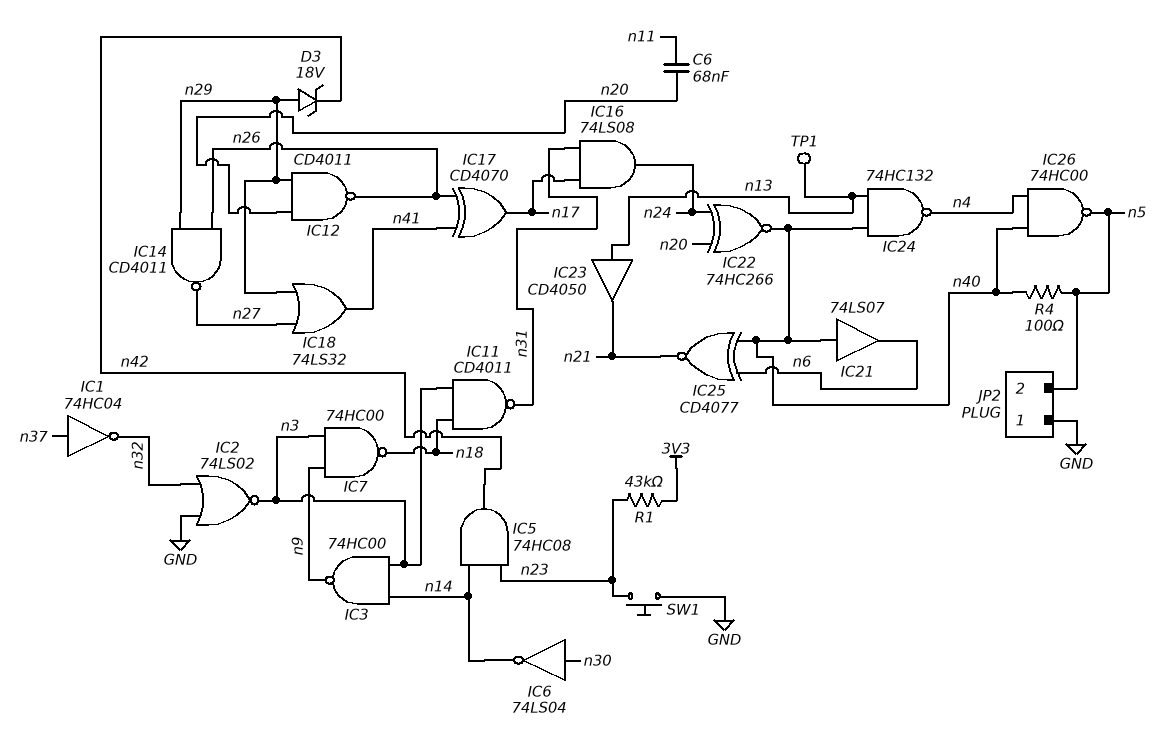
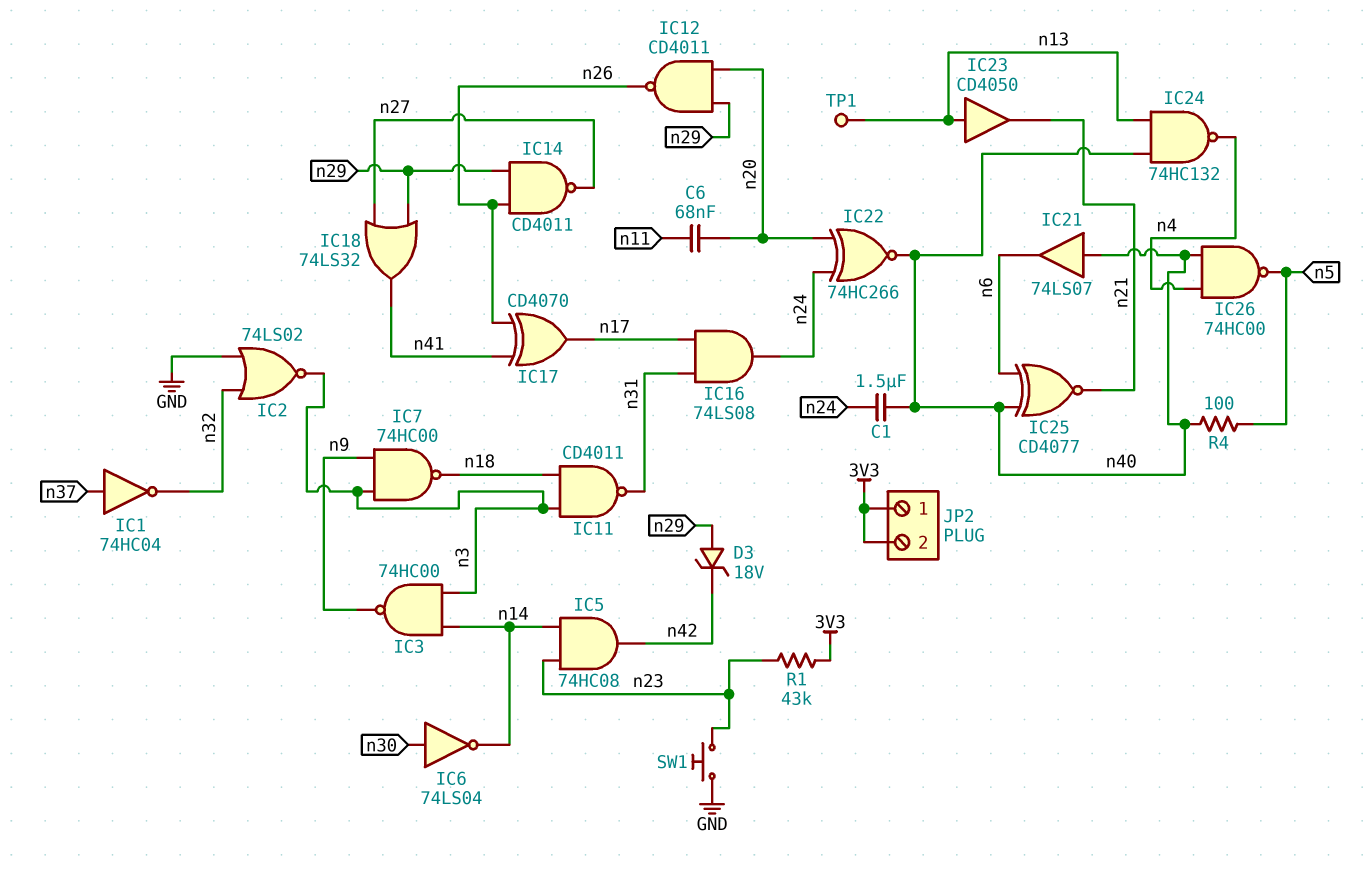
C1: none -> 1.5uF (n24, n40)
JP2 pin 1: GND -> 3V3
JP2 pin 2: n5 -> 3V3

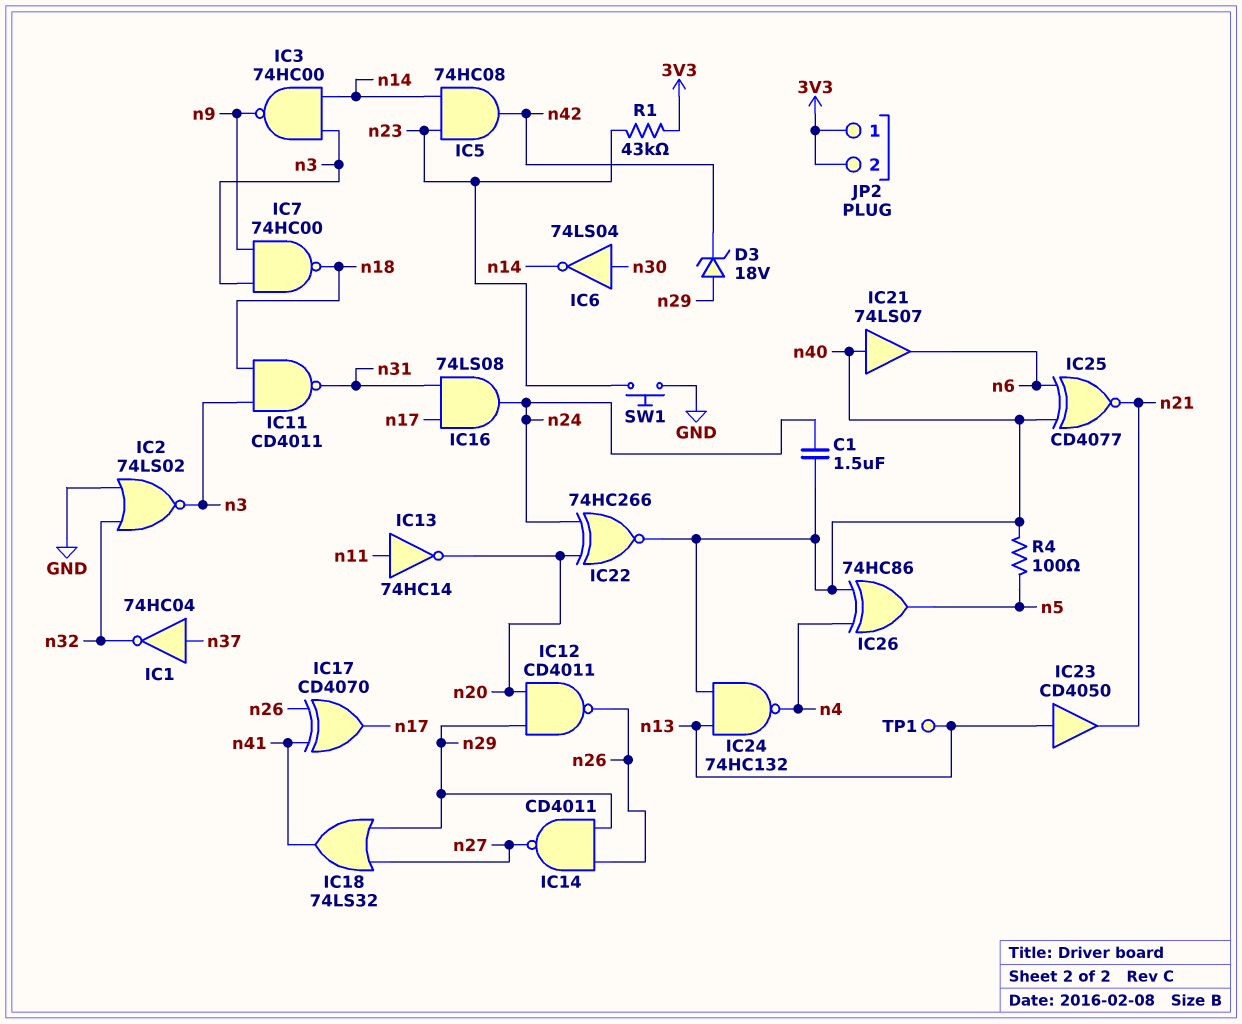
C6: 68nF (n11, n20) -> none
IC13: none -> NOT 74HC14 (in n11, out n20)
IC26: NAND 74HC00 (in n4, in n40, out n5) -> XOR 74HC86 (in n4, in n40, out n5)

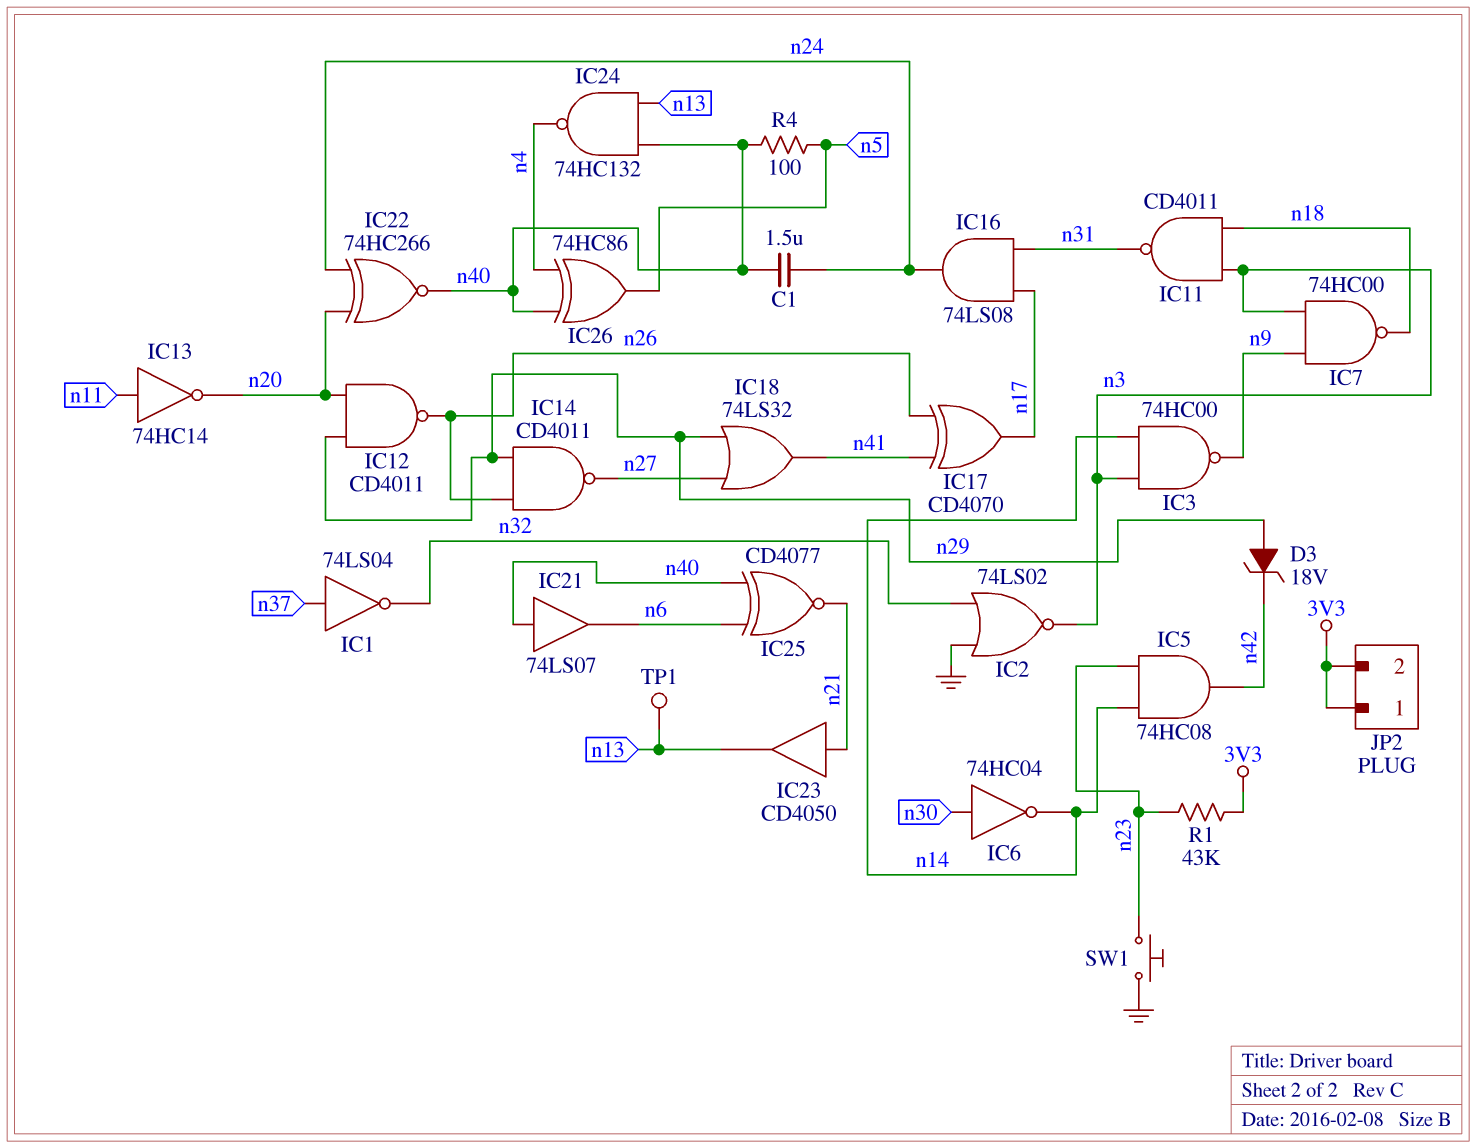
IC1: NOT 74HC04 (in n37, out n32) -> NOT 74LS04 (in n37, out n32)
IC6: NOT 74LS04 (in n30, out n14) -> NOT 74HC04 (in n30, out n14)
IC23: buffer CD4050 (in n13, out n21) -> buffer CD4050 (in n21, out n13)

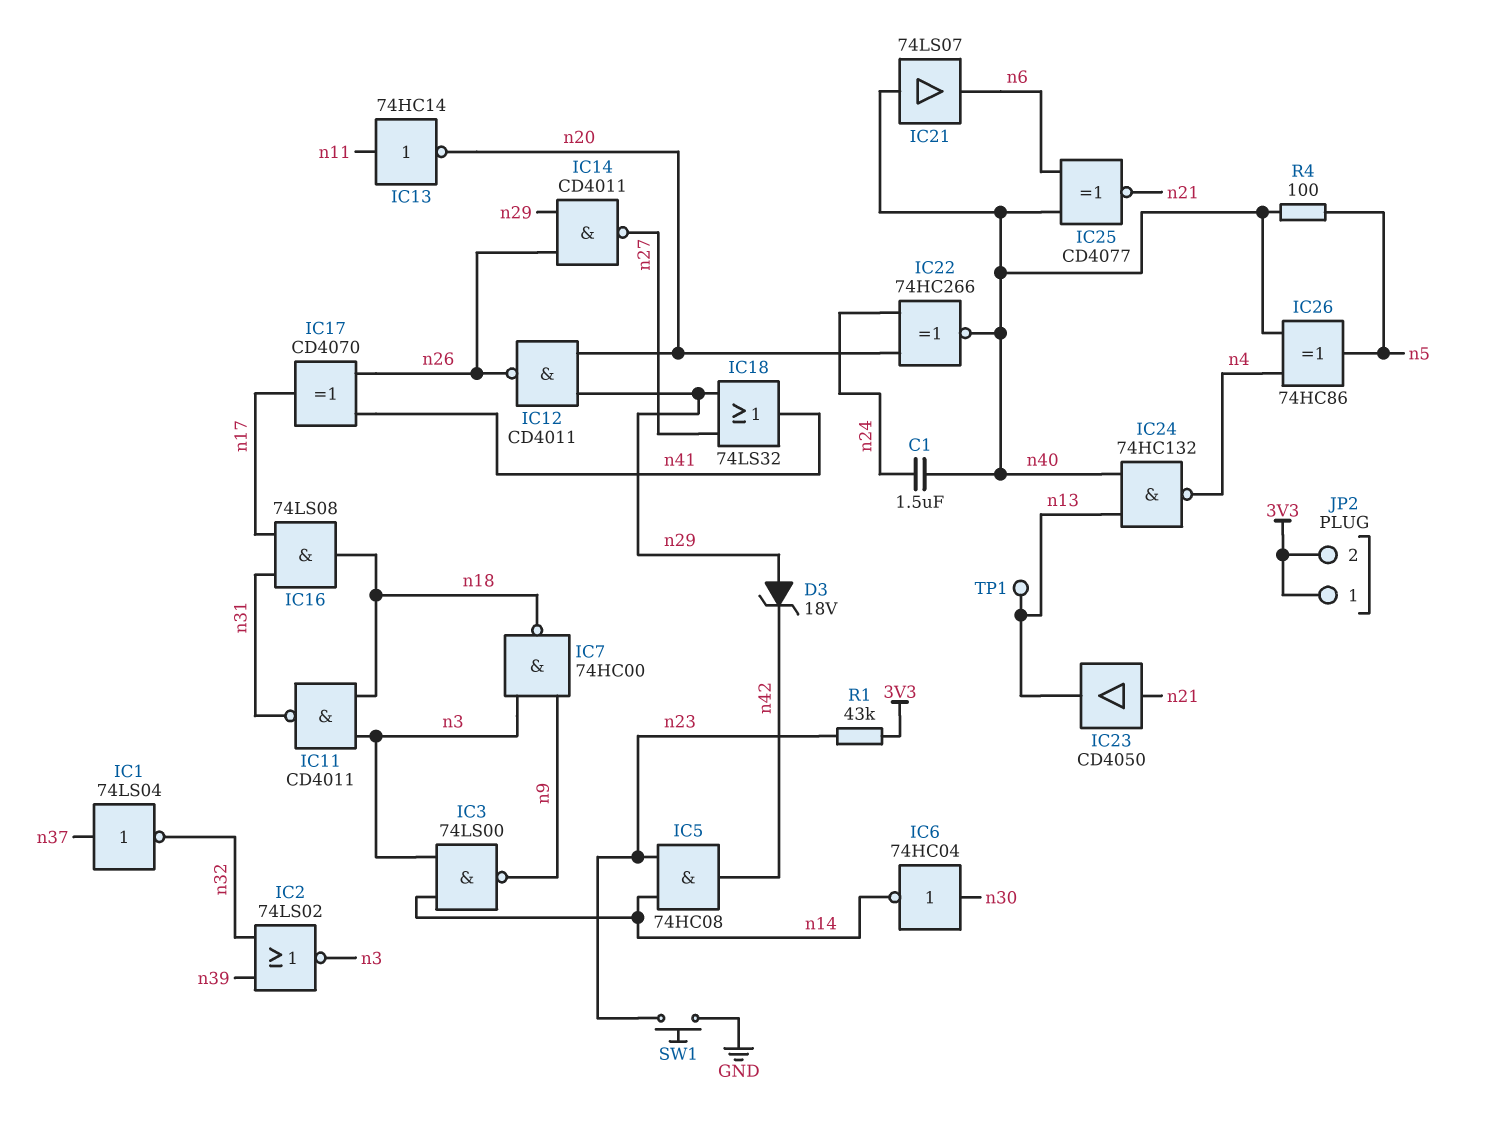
IC2: NOR 74LS02 (in GND, in n32, out n3) -> NOR 74LS02 (in n32, in n39, out n3)
IC3: NAND 74HC00 (in n3, in n14, out n9) -> NAND 74LS00 (in n3, in n14, out n9)
IC16: AND 74LS08 (in n17, in n31, out n24) -> AND 74LS08 (in n17, in n31, out n18)

